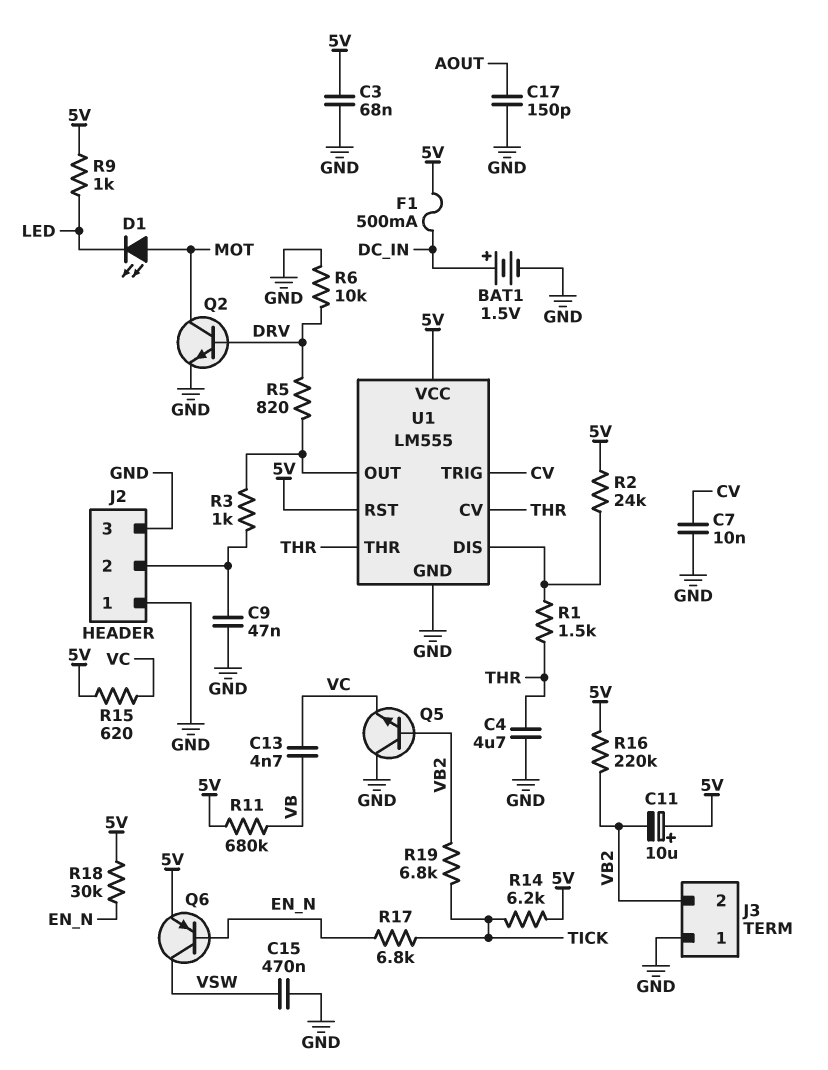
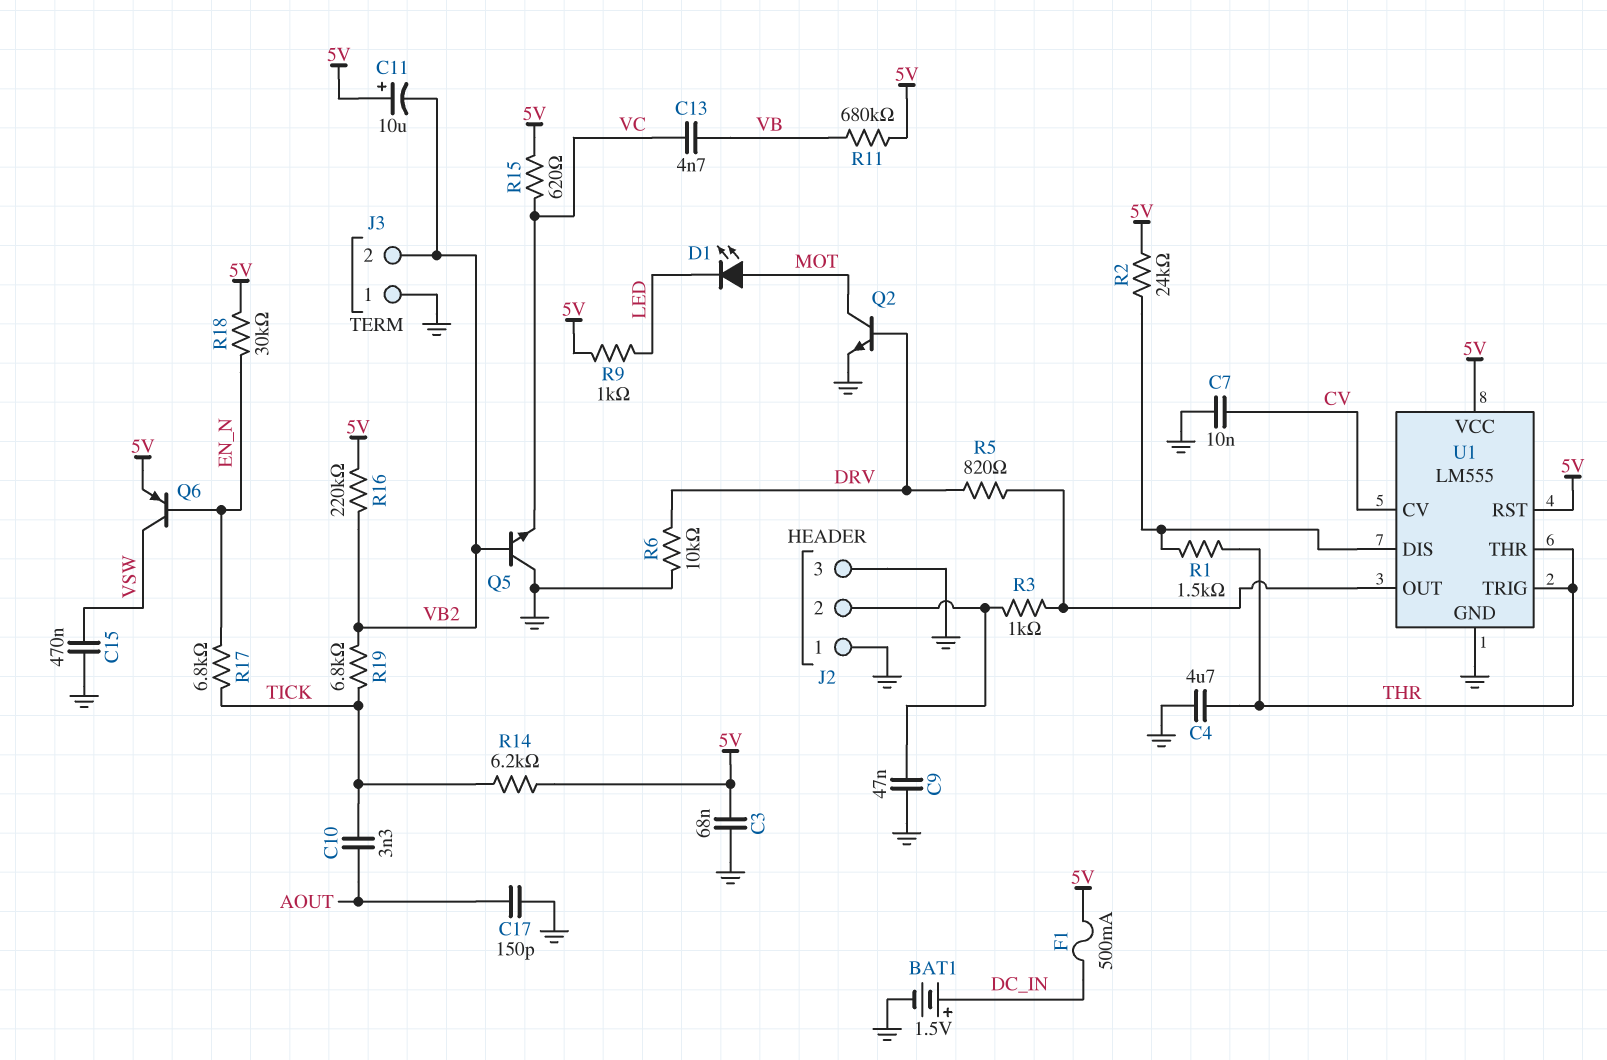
C10: none -> 3.3nF (AOUT, TICK)
U1 pin CV: THR -> CV
U1 pin TRIG: CV -> THR

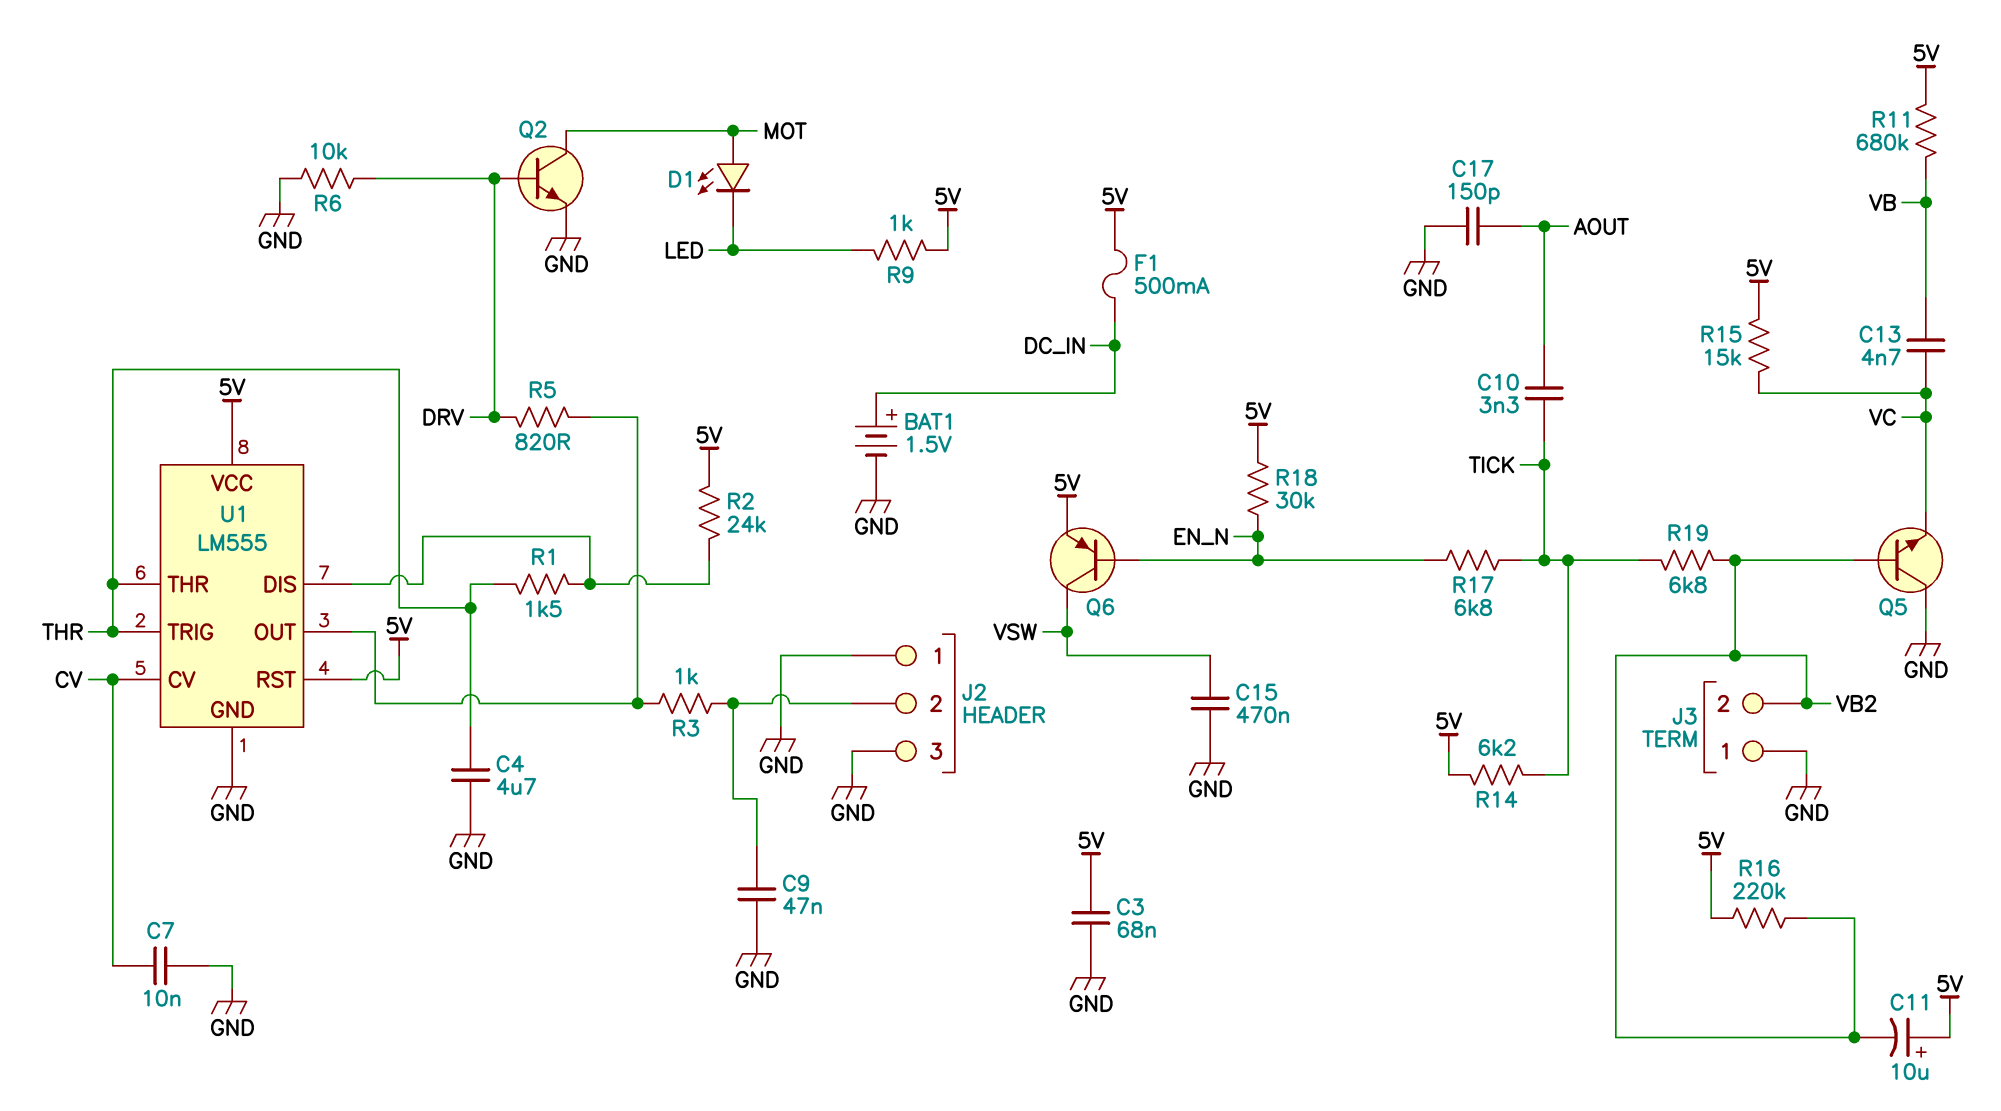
R15: 620 (5V, VC) -> 15k (5V, VC)

